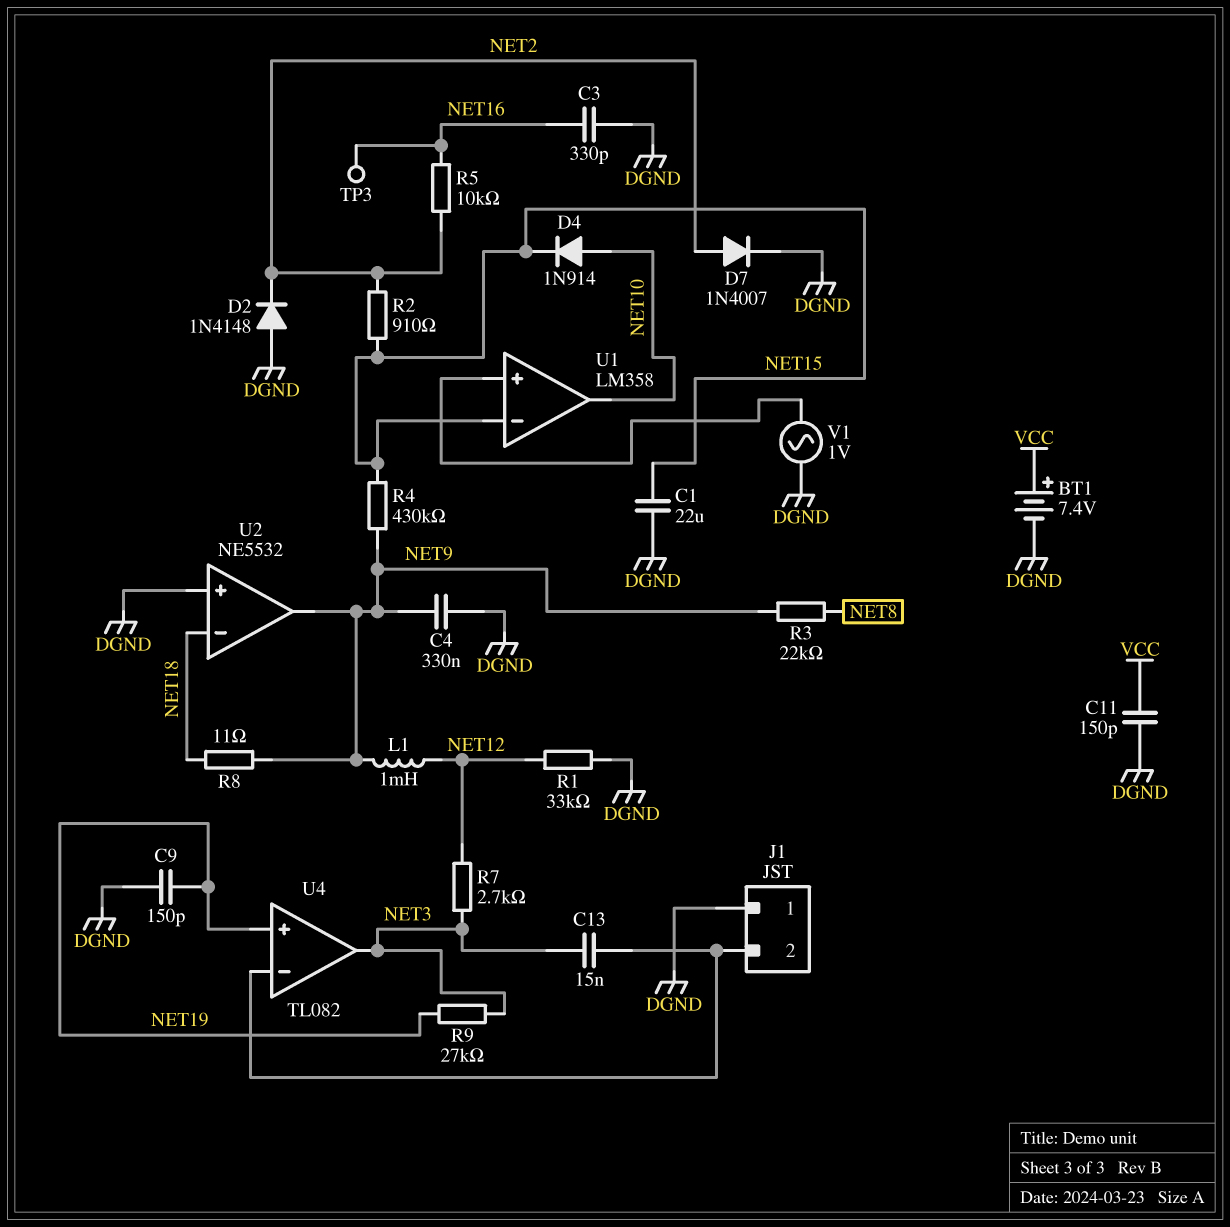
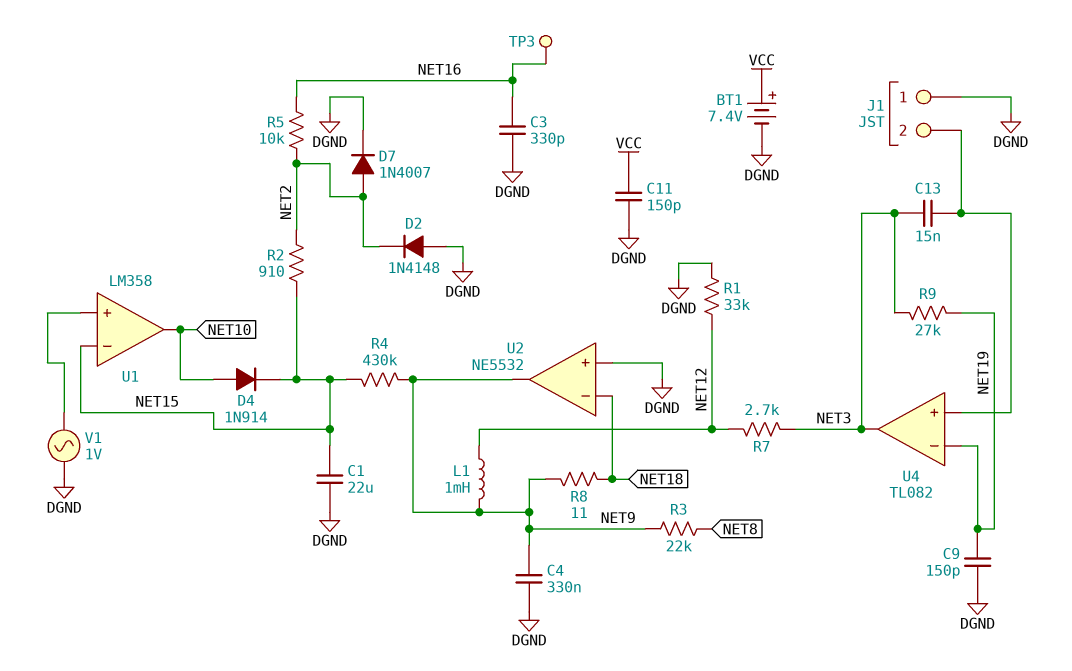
U4 pin in+: NET19 -> J1/2
U4 pin in-: J1/2 -> NET19

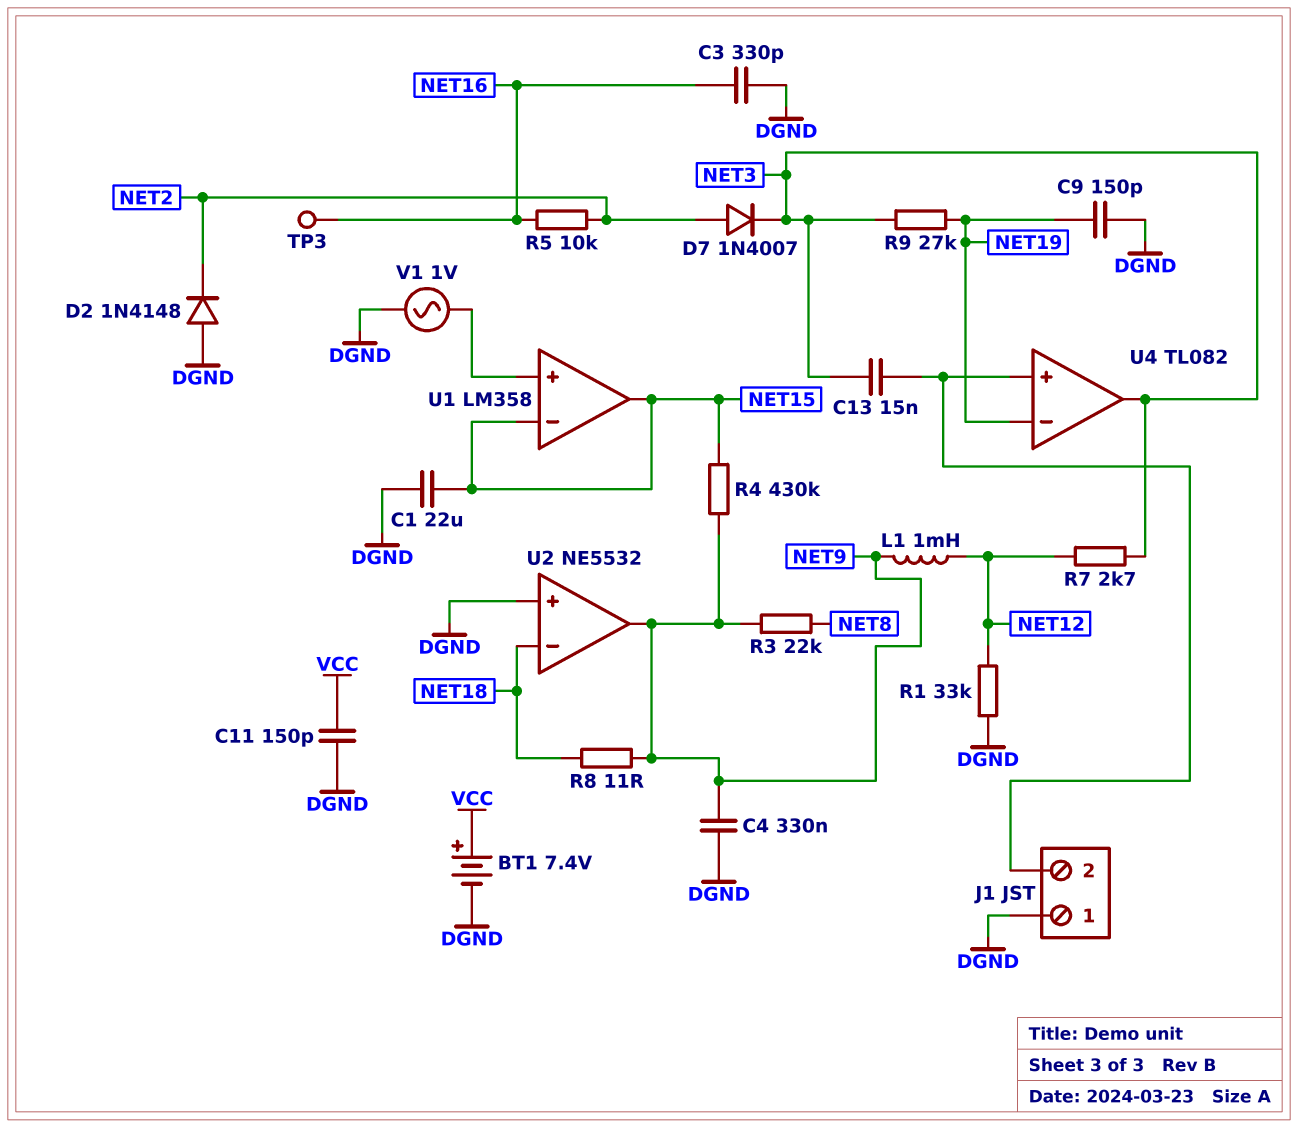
D4: diode 1N914 (A NET10, K NET15) -> none
D7: diode 1N4007 (A NET2, K DGND) -> diode 1N4007 (A NET2, K NET3)
R2: 910 (NET2, NET15) -> none
U1 pin out: NET10 -> NET15

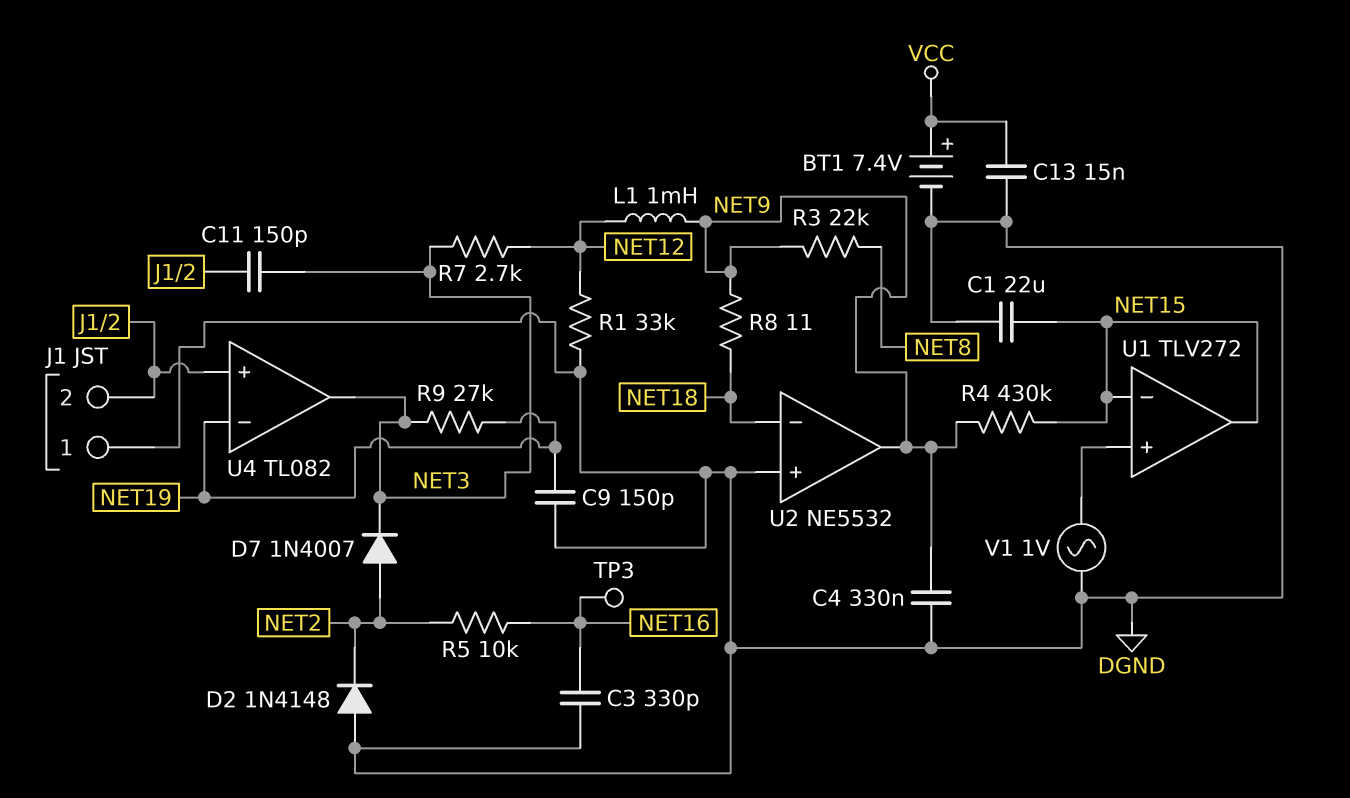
C11: 150pF (DGND, VCC) -> 150pF (J1/2, NET3)
C13: 15nF (J1/2, NET3) -> 15nF (DGND, VCC)
U1: LM358 -> TLV272

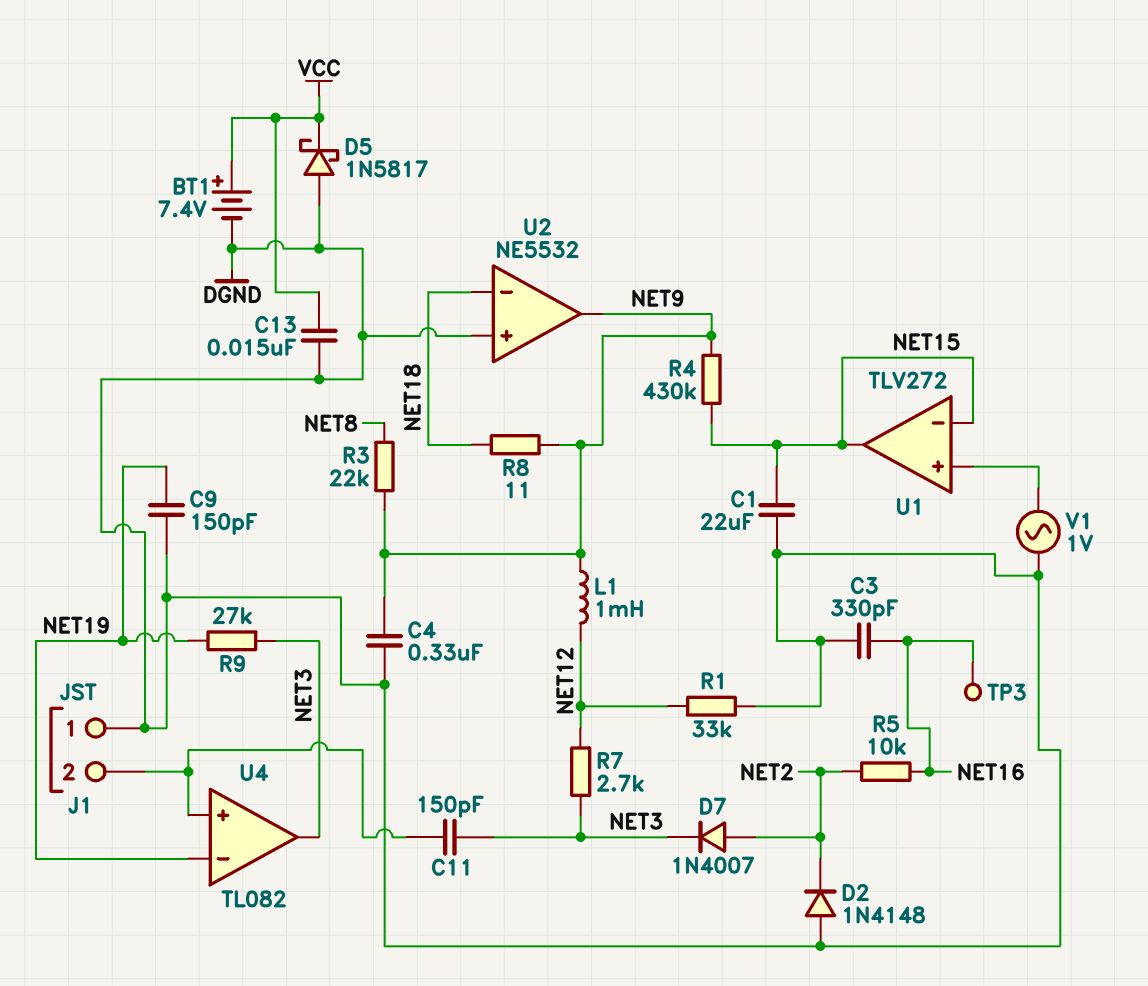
D5: none -> schottky 1N5817 (A DGND, K VCC)

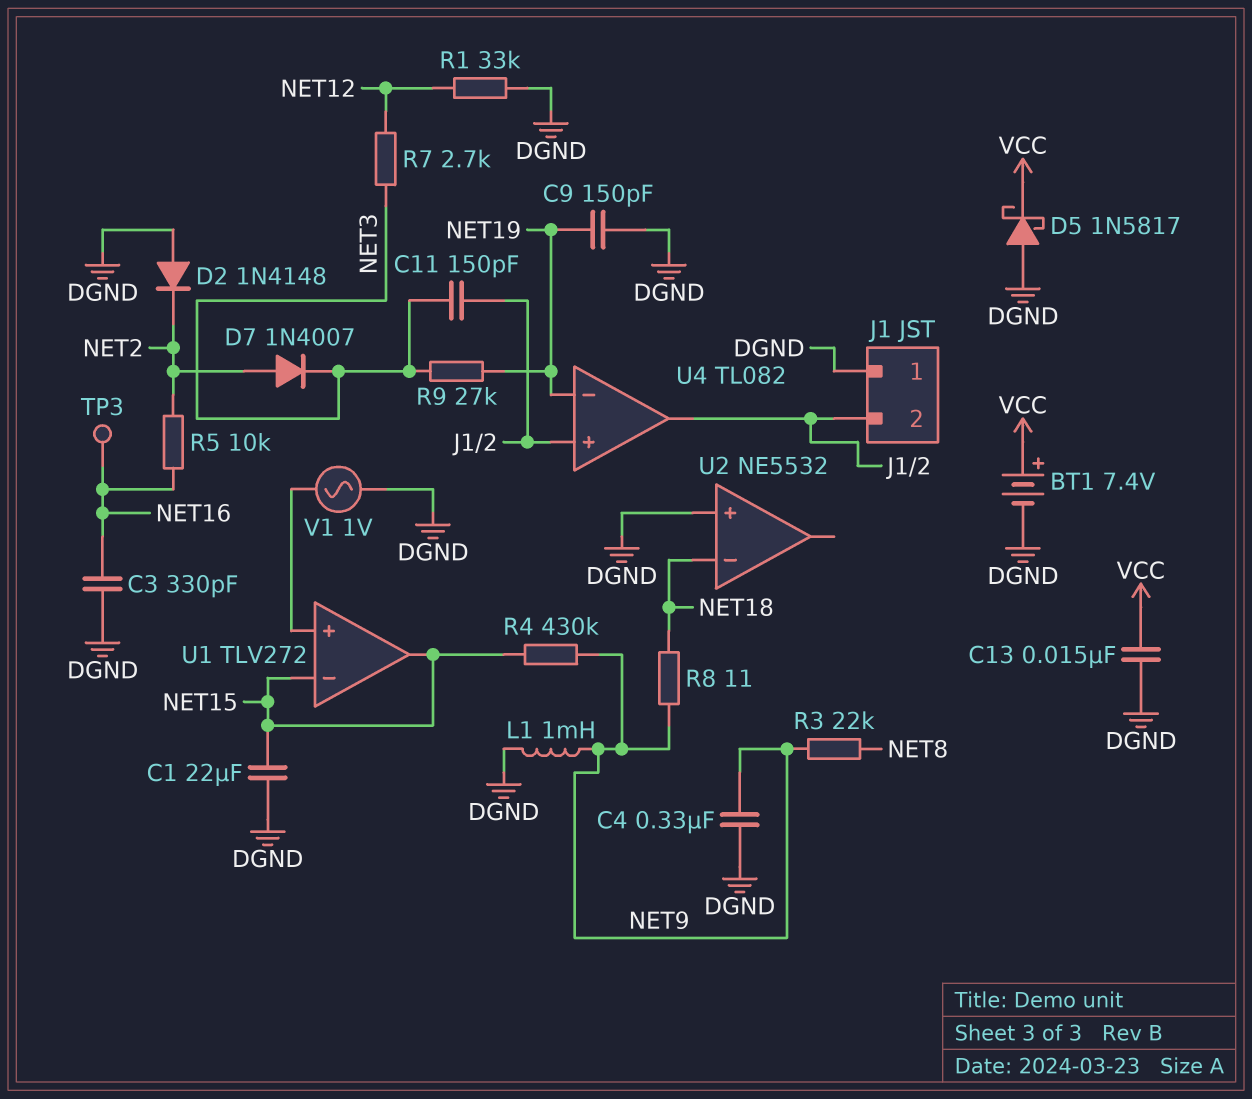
L1: 1mH (NET9, NET12) -> 1mH (DGND, NET9)
U2 pin out: NET9 -> none
U4 pin out: NET3 -> J1/2

